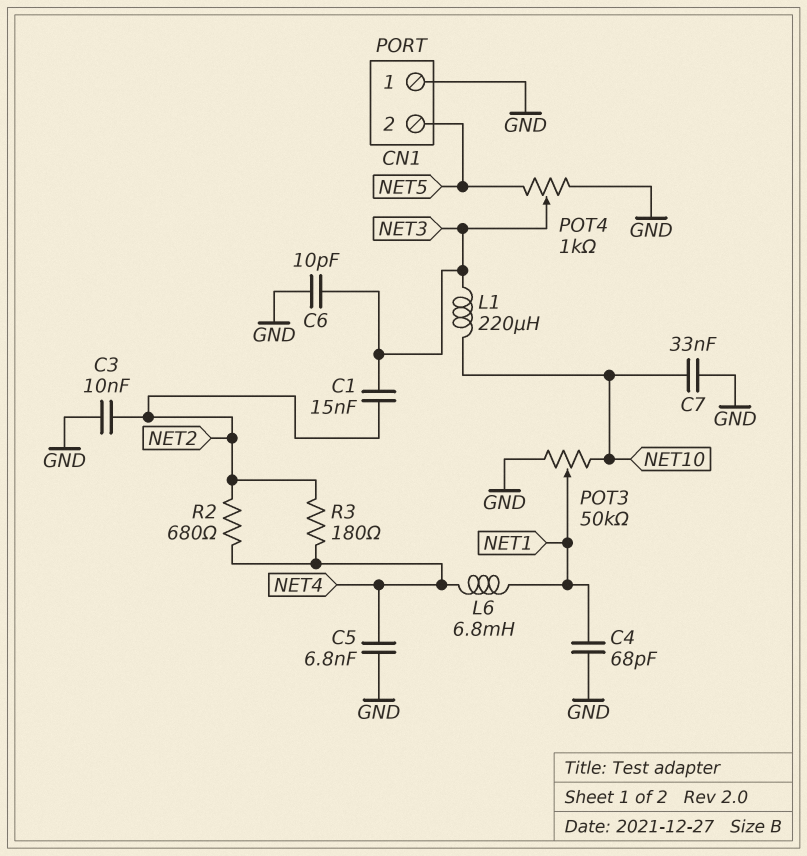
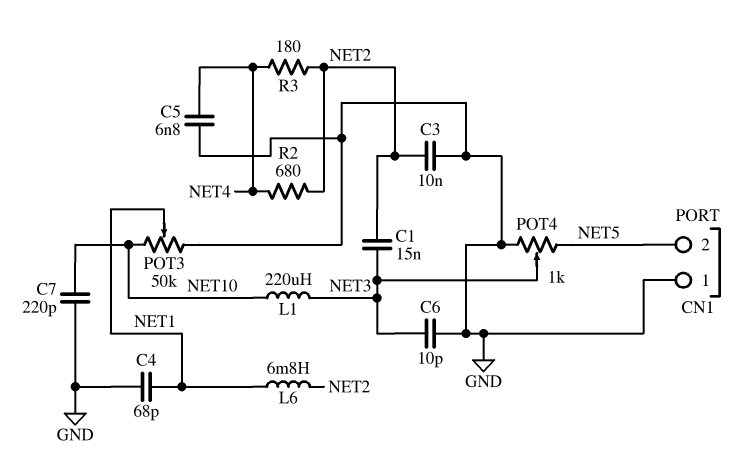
C7: 33nF (GND, NET10) -> 220pF (GND, NET10)
L6: 6.8mH (NET1, NET4) -> 6.8mH (NET1, NET2)

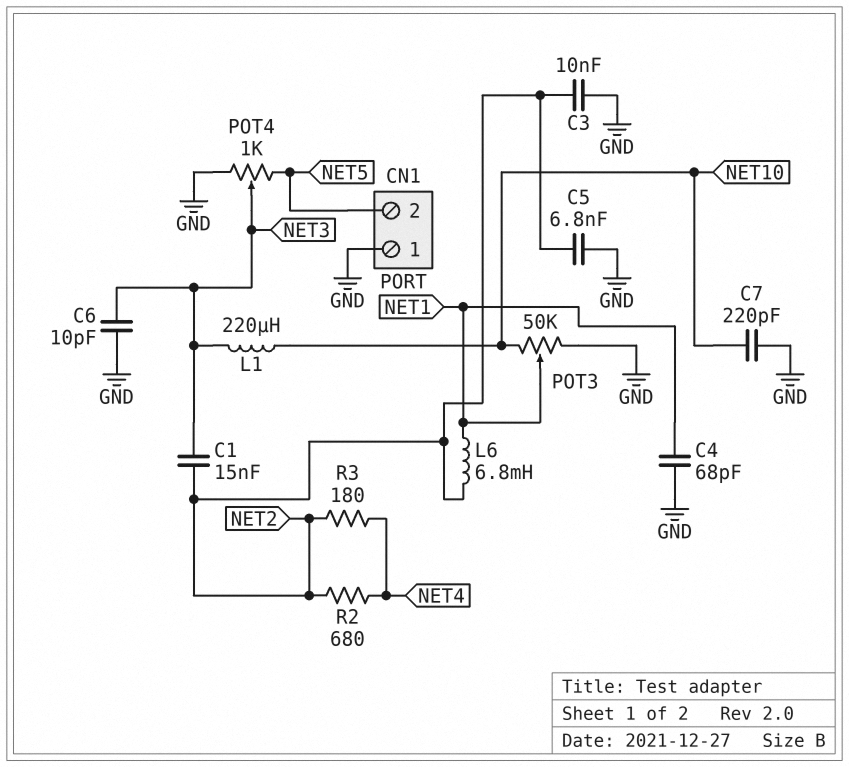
C5: 6.8nF (GND, NET4) -> 6.8nF (GND, NET2)

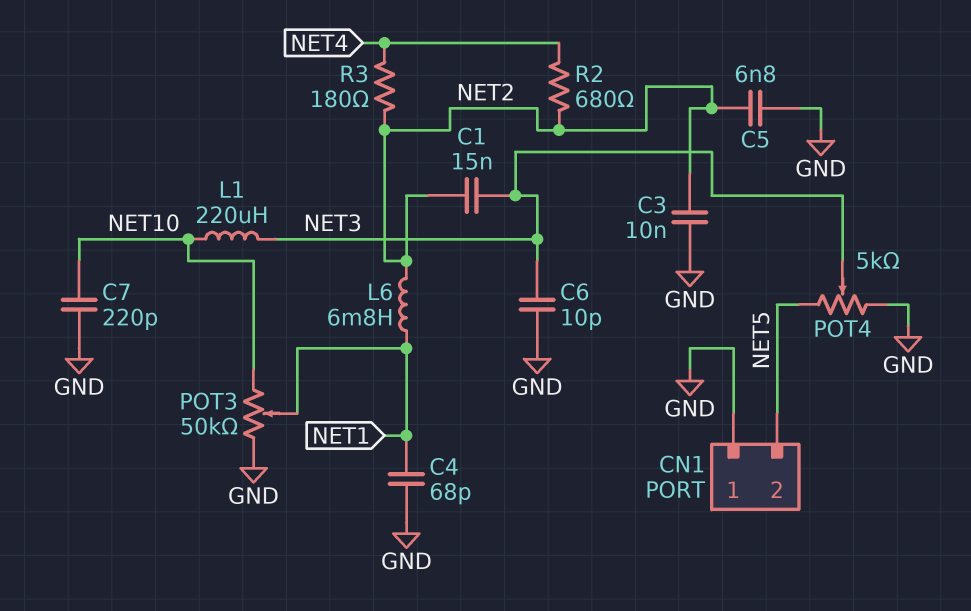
POT4: 1k (GND, NET5, wiper NET3) -> 5k (GND, NET5, wiper NET3)

